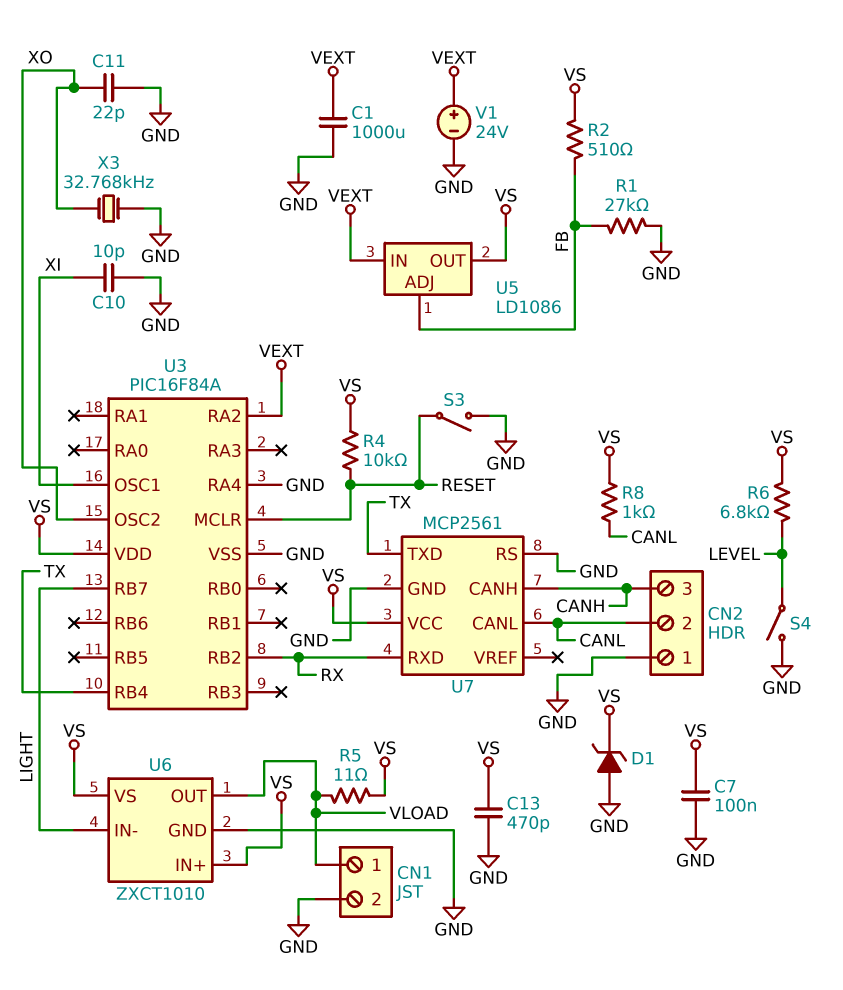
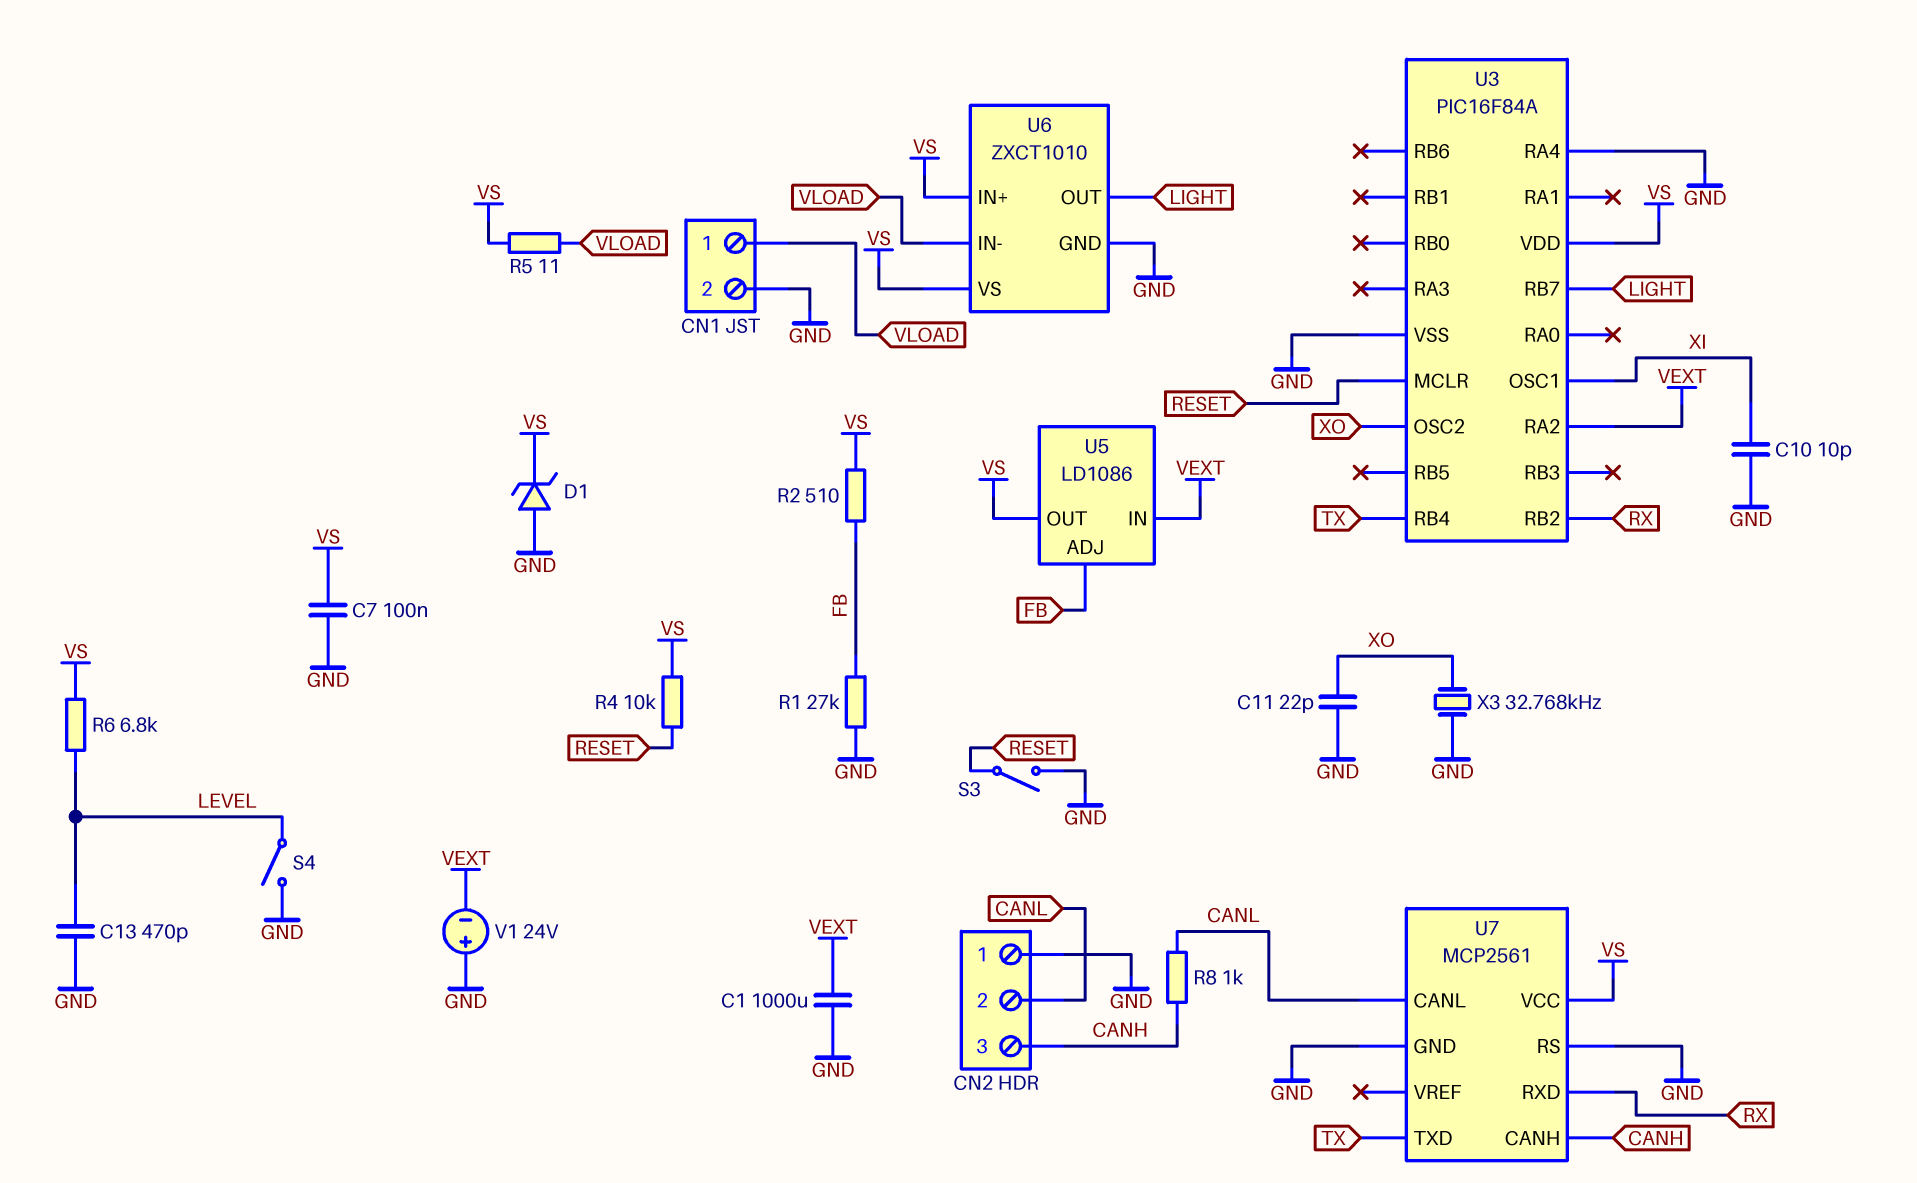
C13: 470pF (GND, VS) -> 470pF (GND, LEVEL)
R8: 1k (CANL, VS) -> 1k (CANH, CANL)
U6 pin IN-: LIGHT -> VLOAD
U6 pin OUT: VLOAD -> LIGHT
V1: 24V (plus VEXT, minus GND) -> 24V (plus GND, minus VEXT)

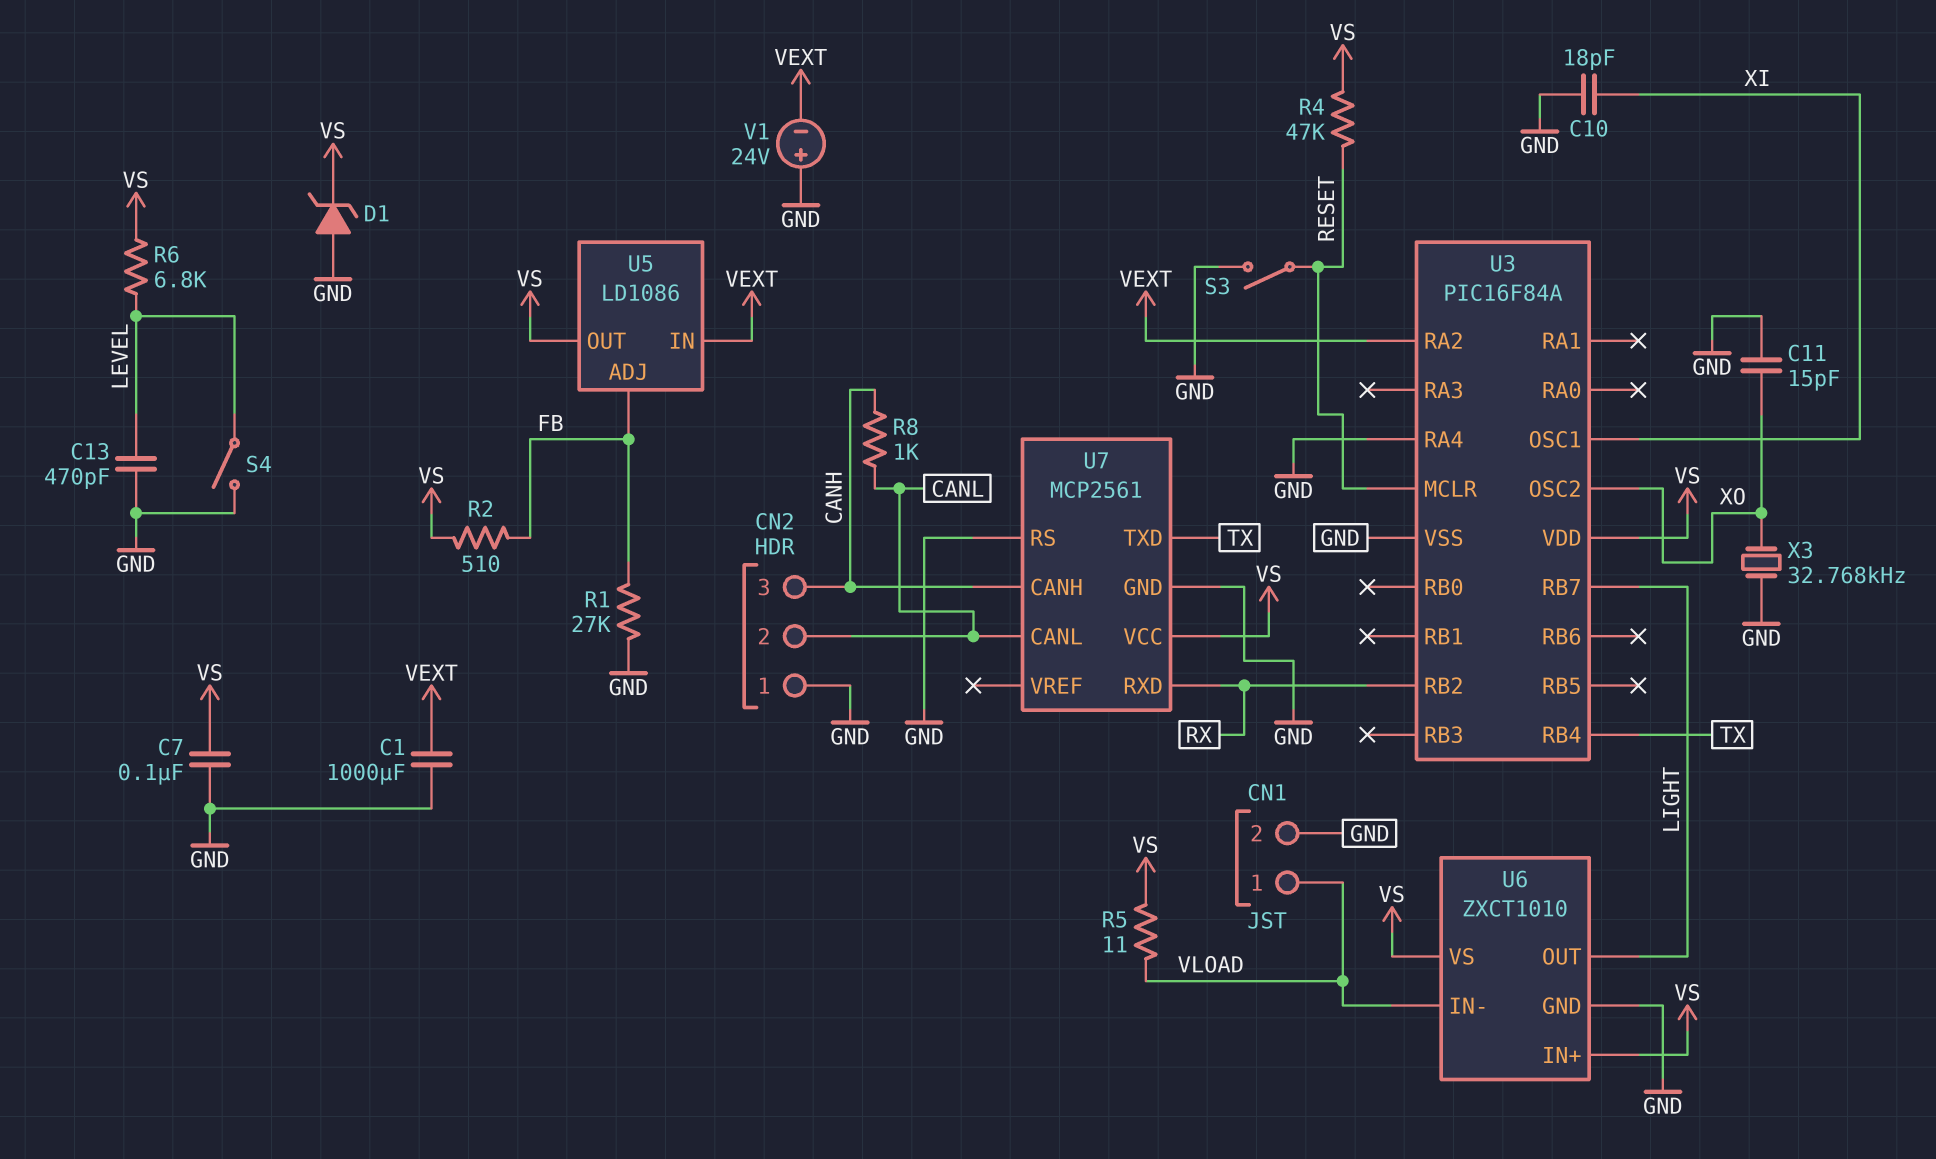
C10: 10pF (GND, XI) -> 18pF (GND, XI)
C11: 22pF (GND, XO) -> 15pF (GND, XO)
R4: 10k (RESET, VS) -> 47k (RESET, VS)

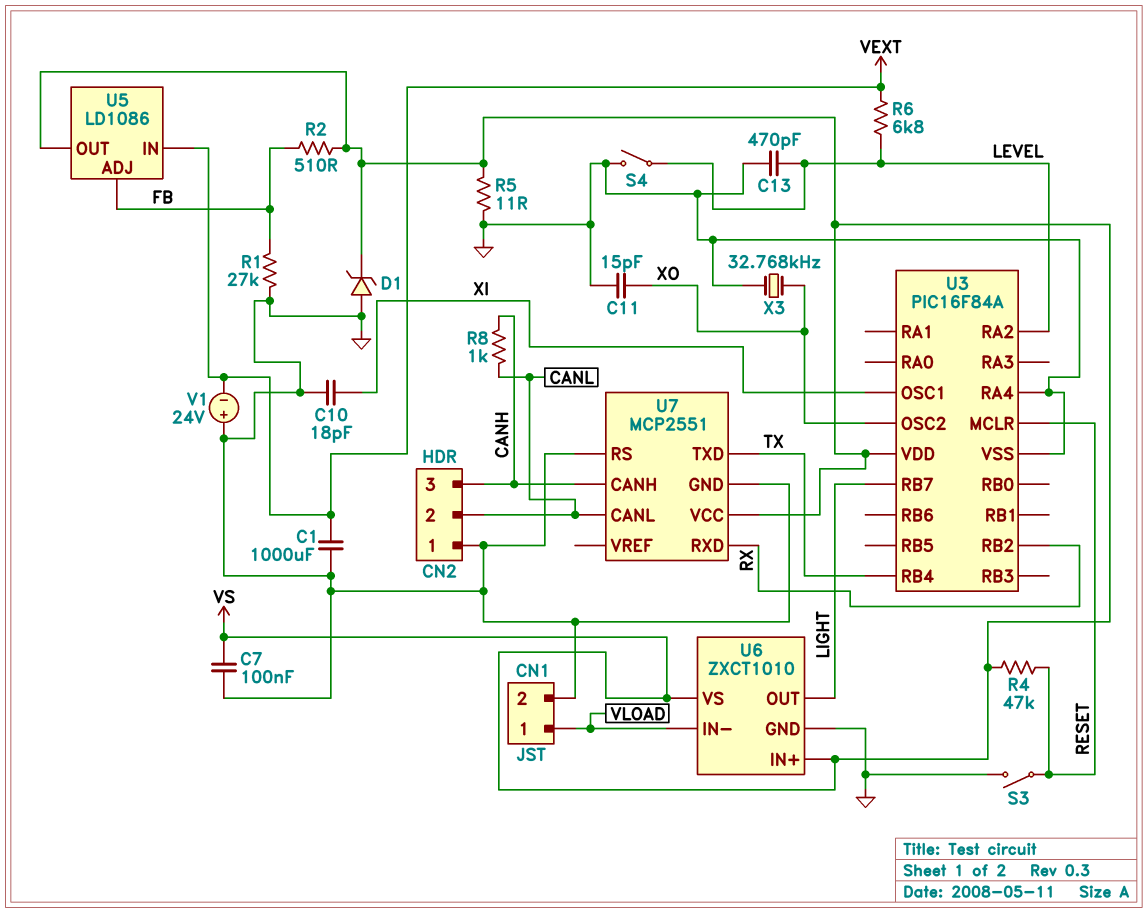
R5: 11 (VLOAD, VS) -> 11 (GND, VS)
R6: 6.8k (LEVEL, VS) -> 6.8k (LEVEL, VEXT)
U3 pin RA2: VEXT -> LEVEL
U7: MCP2561 -> MCP2551

